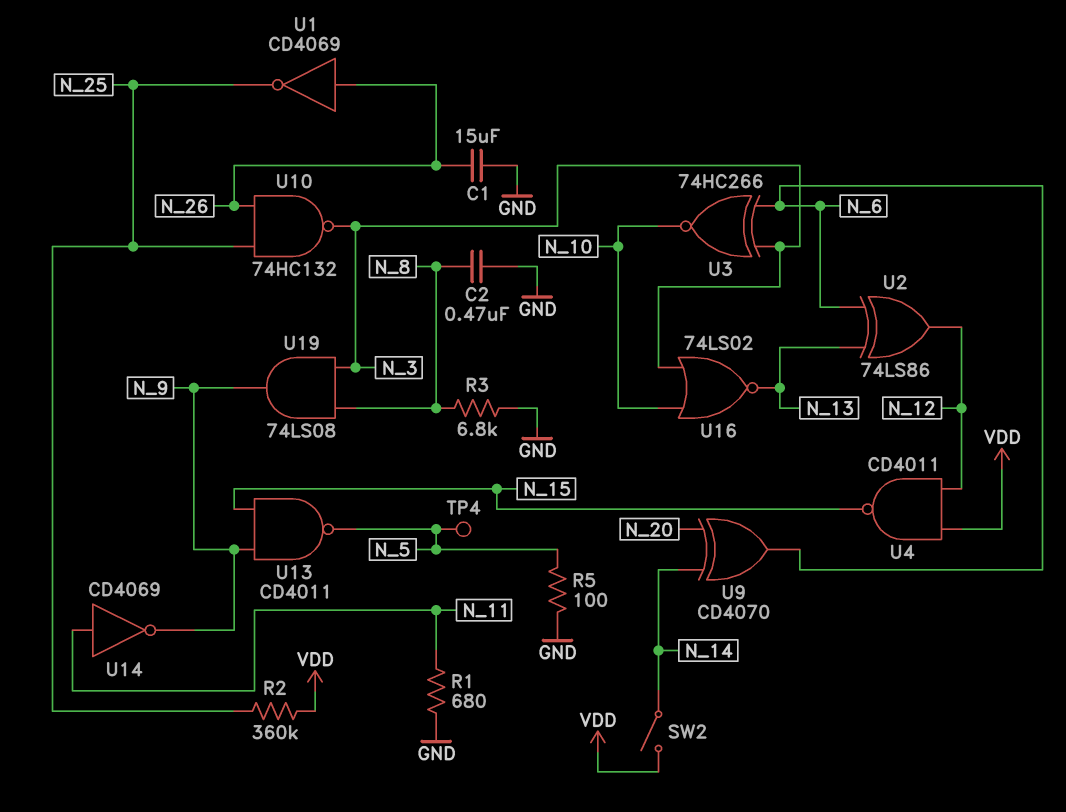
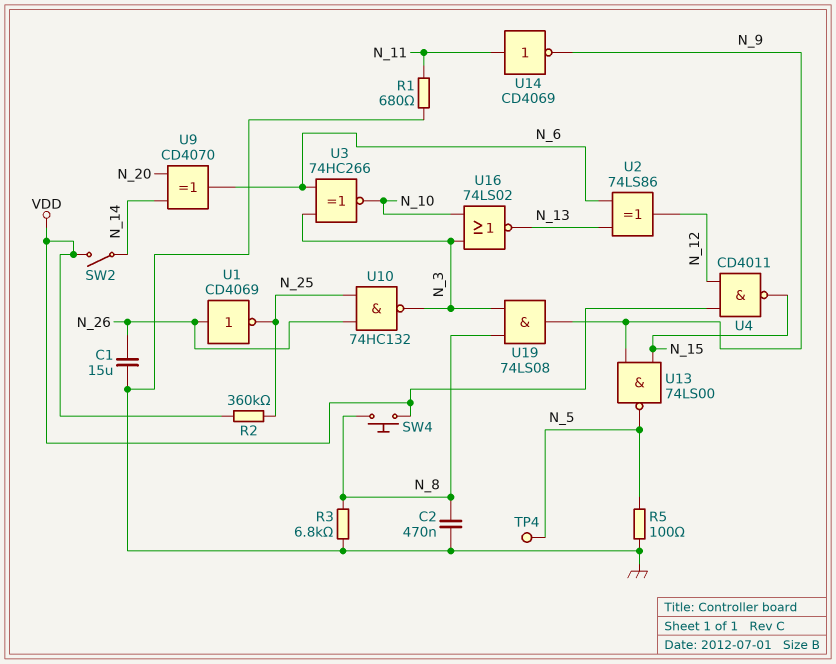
SW4: none -> button (N_8, VDD)
U13: NAND CD4011 (in N_9, in N_15, out N_5) -> NAND 74LS00 (in N_9, in N_15, out N_5)

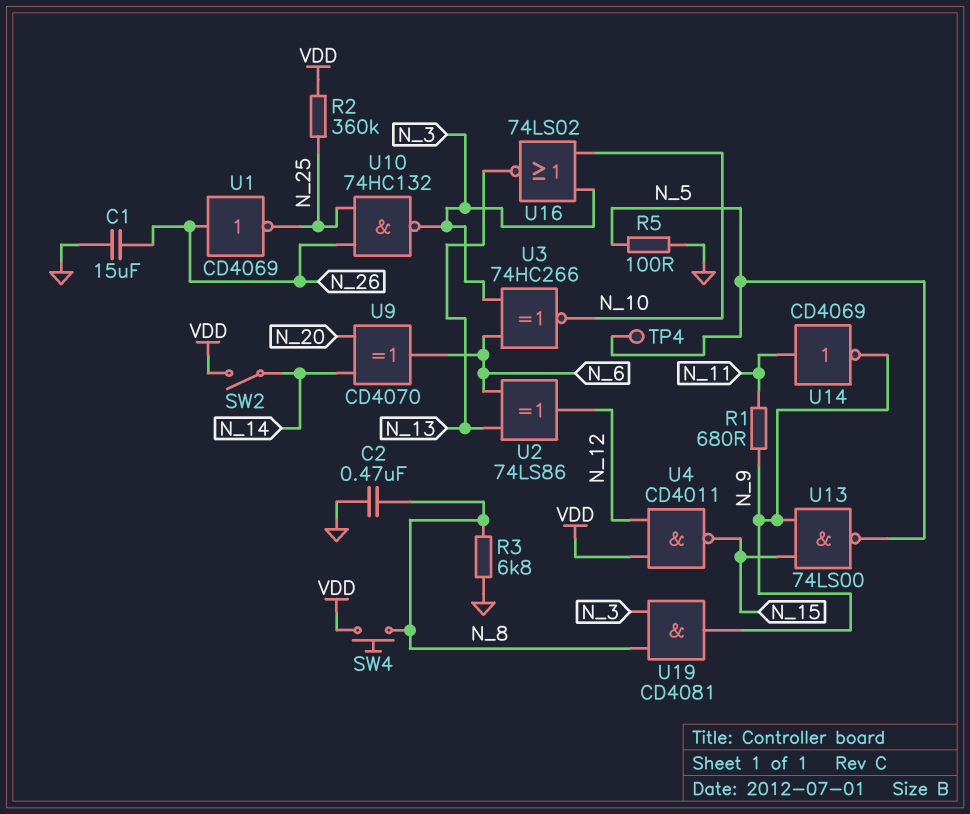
R1: 680 (GND, N_11) -> 680 (N_9, N_11)
U19: AND 74LS08 (in N_3, in N_8, out N_9) -> AND CD4081 (in N_3, in N_8, out N_9)

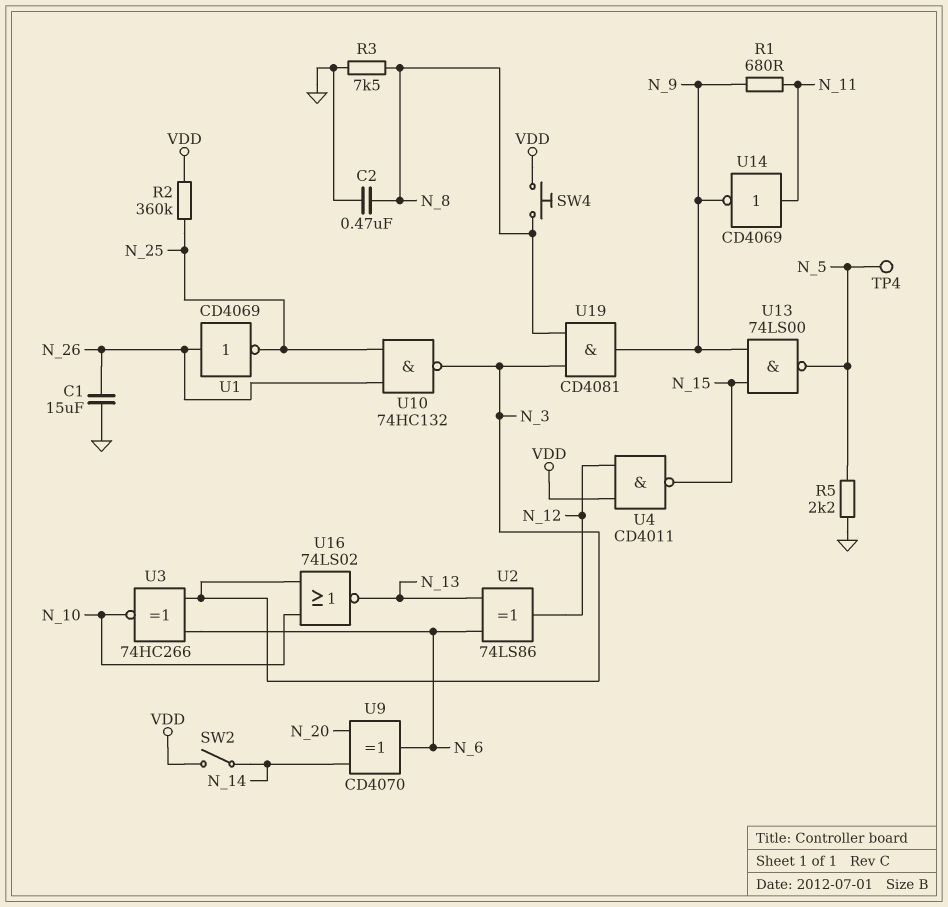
R3: 6.8k (GND, N_8) -> 7.5k (GND, N_8)
R5: 100 (GND, N_5) -> 2.2k (GND, N_5)

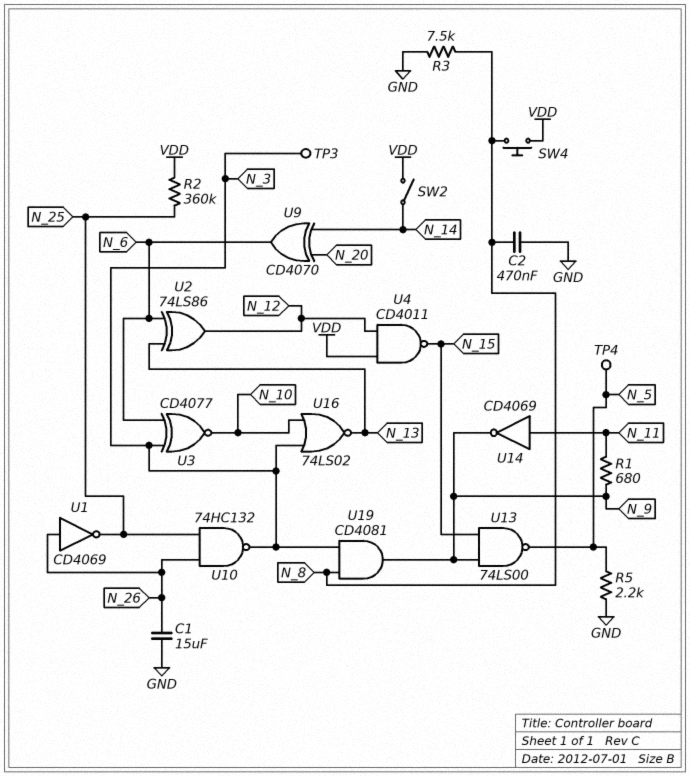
TP3: none -> test point (N_3)
U3: XNOR 74HC266 (in N_3, in N_6, out N_10) -> XNOR CD4077 (in N_3, in N_6, out N_10)

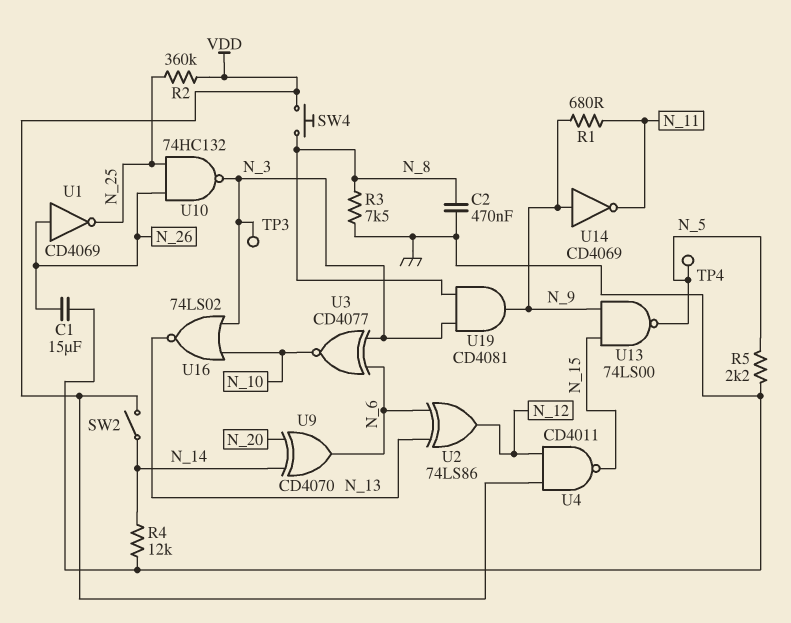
R4: none -> 12k (GND, N_14)
U14: NOT CD4069 (in N_11, out N_9) -> NOT CD4069 (in N_9, out N_11)

